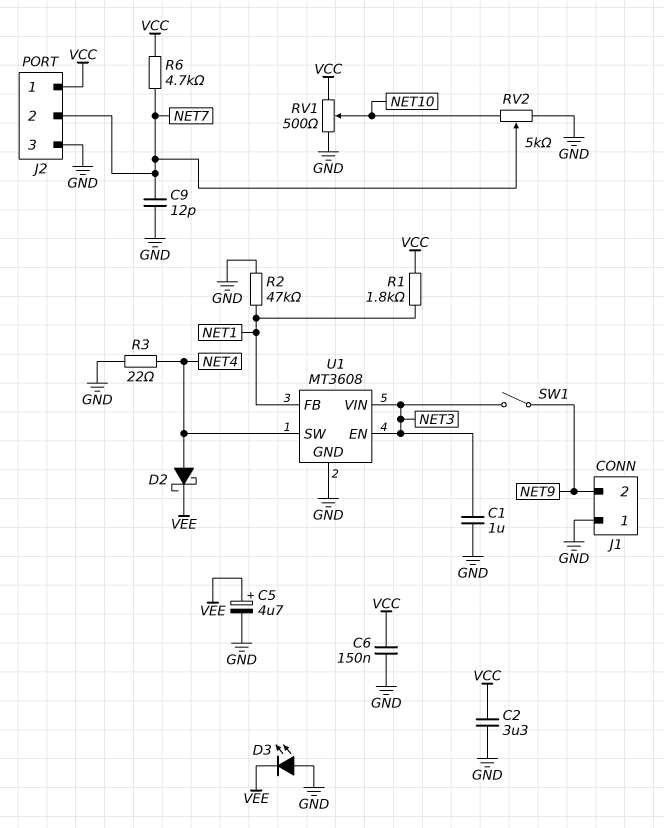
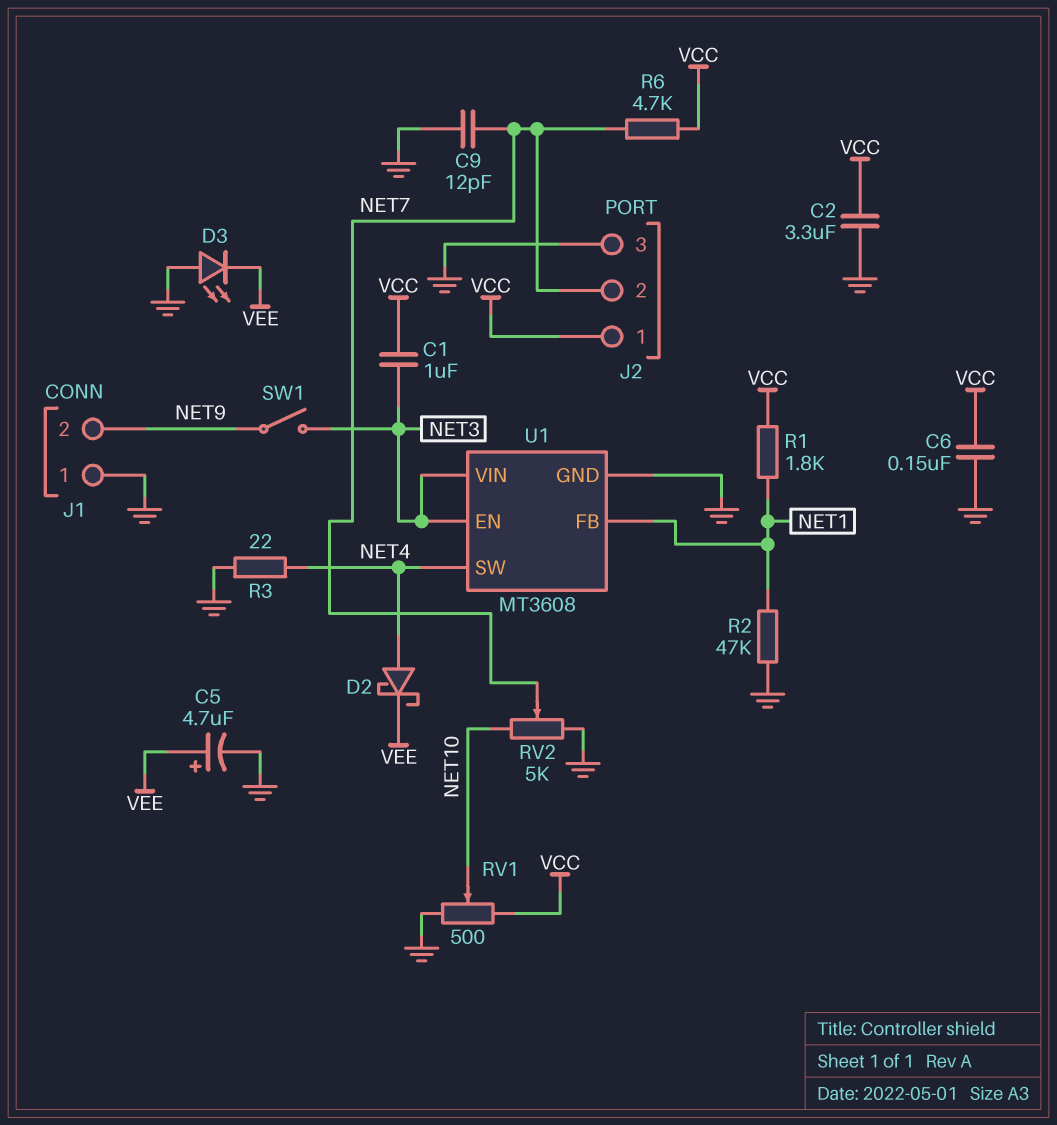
C1: 1uF (GND, NET3) -> 1uF (NET3, VCC)

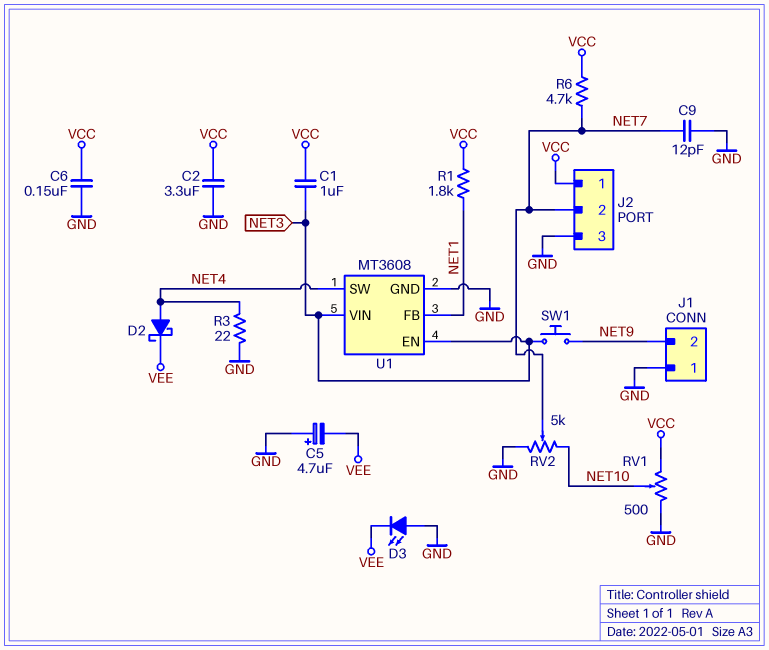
C5: 4.7uF (plus VEE, minus GND) -> 4.7uF (plus GND, minus VEE)
R2: 47k (GND, NET1) -> none
SW1: switch (NET3, NET9) -> button (NET3, NET9)

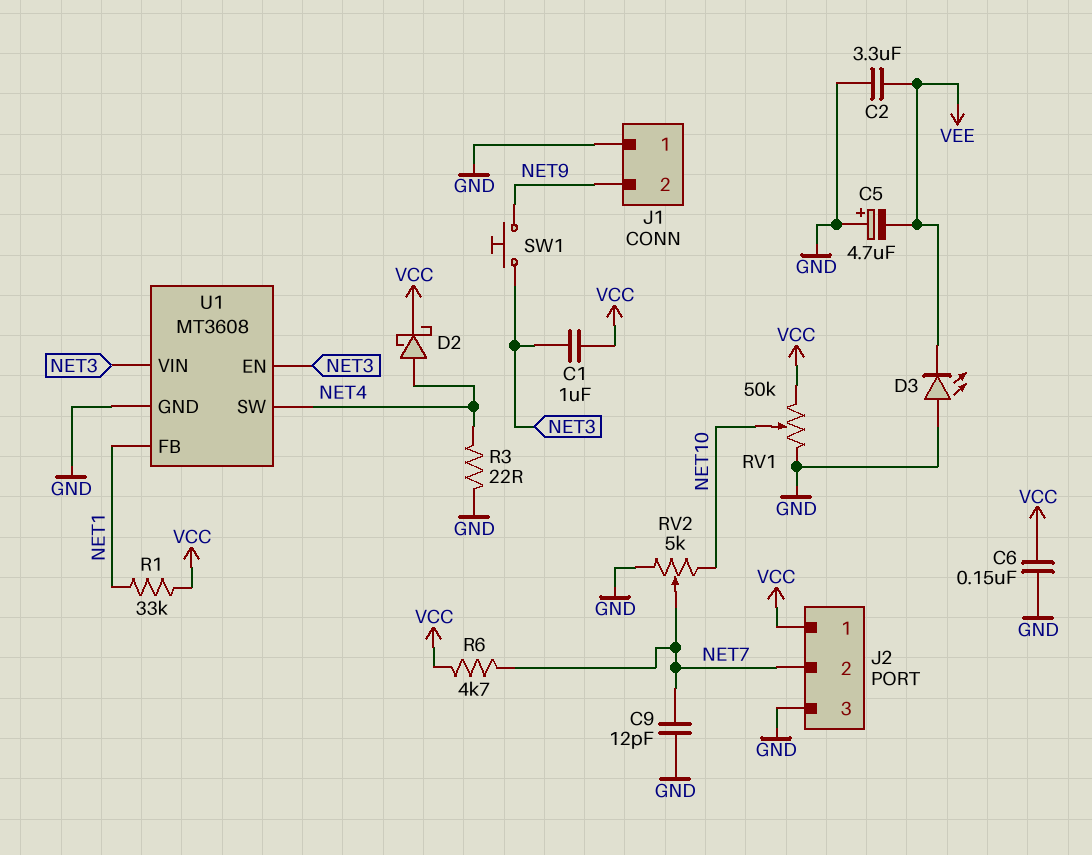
C2: 3.3uF (GND, VCC) -> 3.3uF (GND, VEE)
D2: schottky (A NET4, K VEE) -> schottky (A NET4, K VCC)
R1: 1.8k (NET1, VCC) -> 33k (NET1, VCC)
RV1: 500 (GND, VCC, wiper NET10) -> 50k (GND, VCC, wiper NET10)

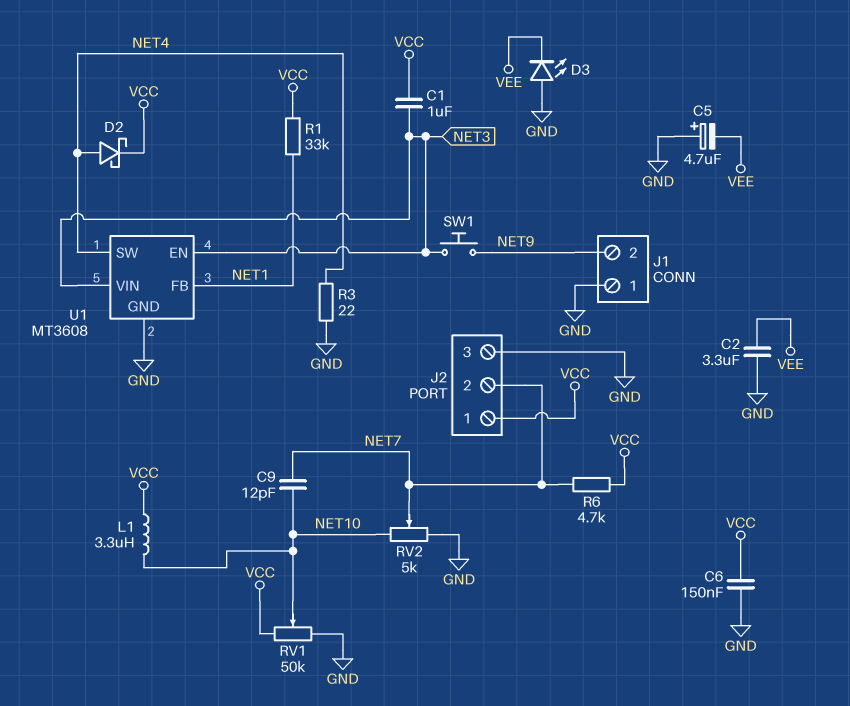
C9: 12pF (GND, NET7) -> 12pF (NET7, NET10)
L1: none -> 3.3uH (NET10, VCC)

